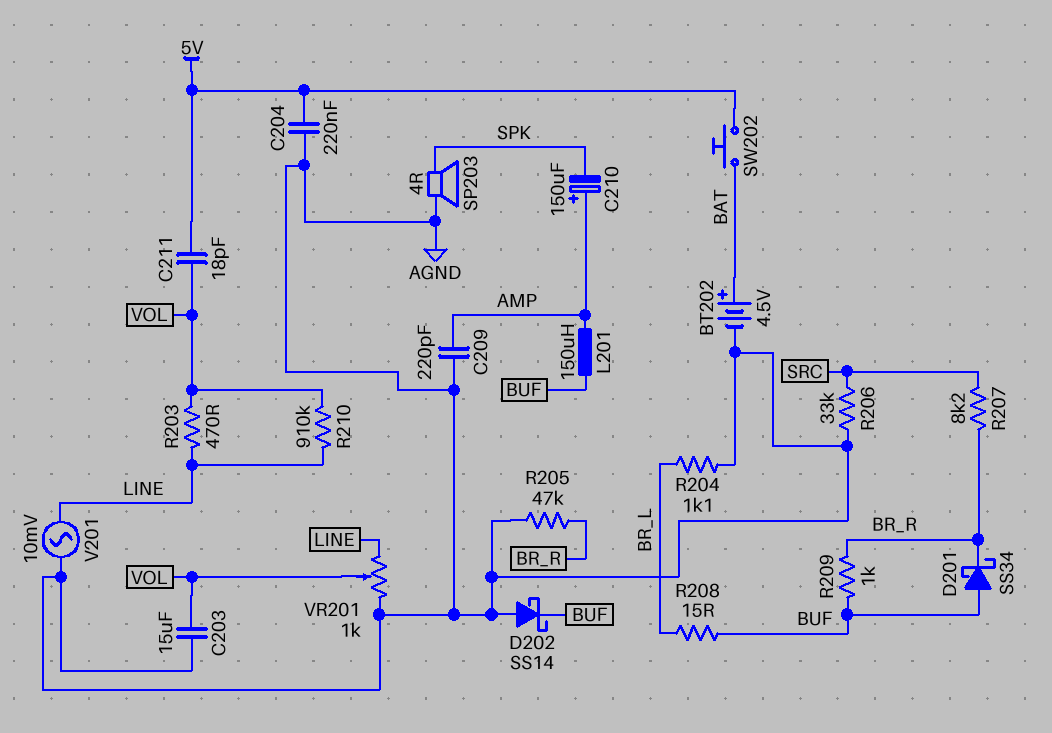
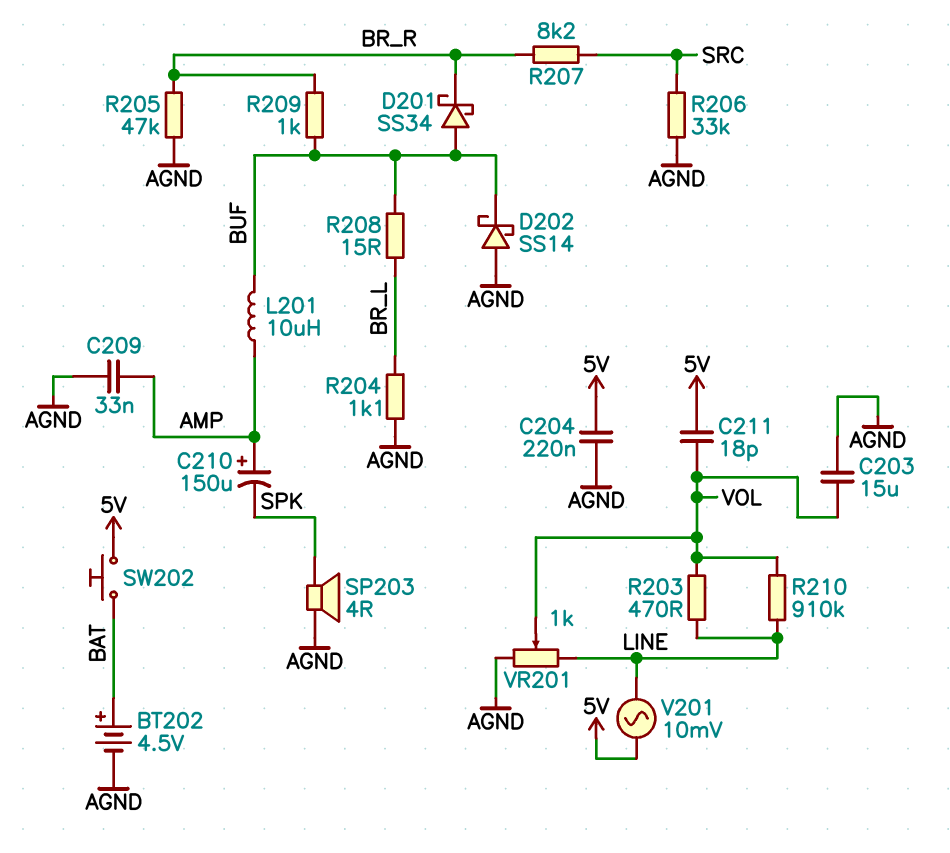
C209: 220pF (AGND, AMP) -> 33nF (AGND, AMP)
L201: 150uH (AMP, BUF) -> 10uH (AMP, BUF)
V201: AC 10mV (AGND, LINE) -> AC 10mV (5V, LINE)

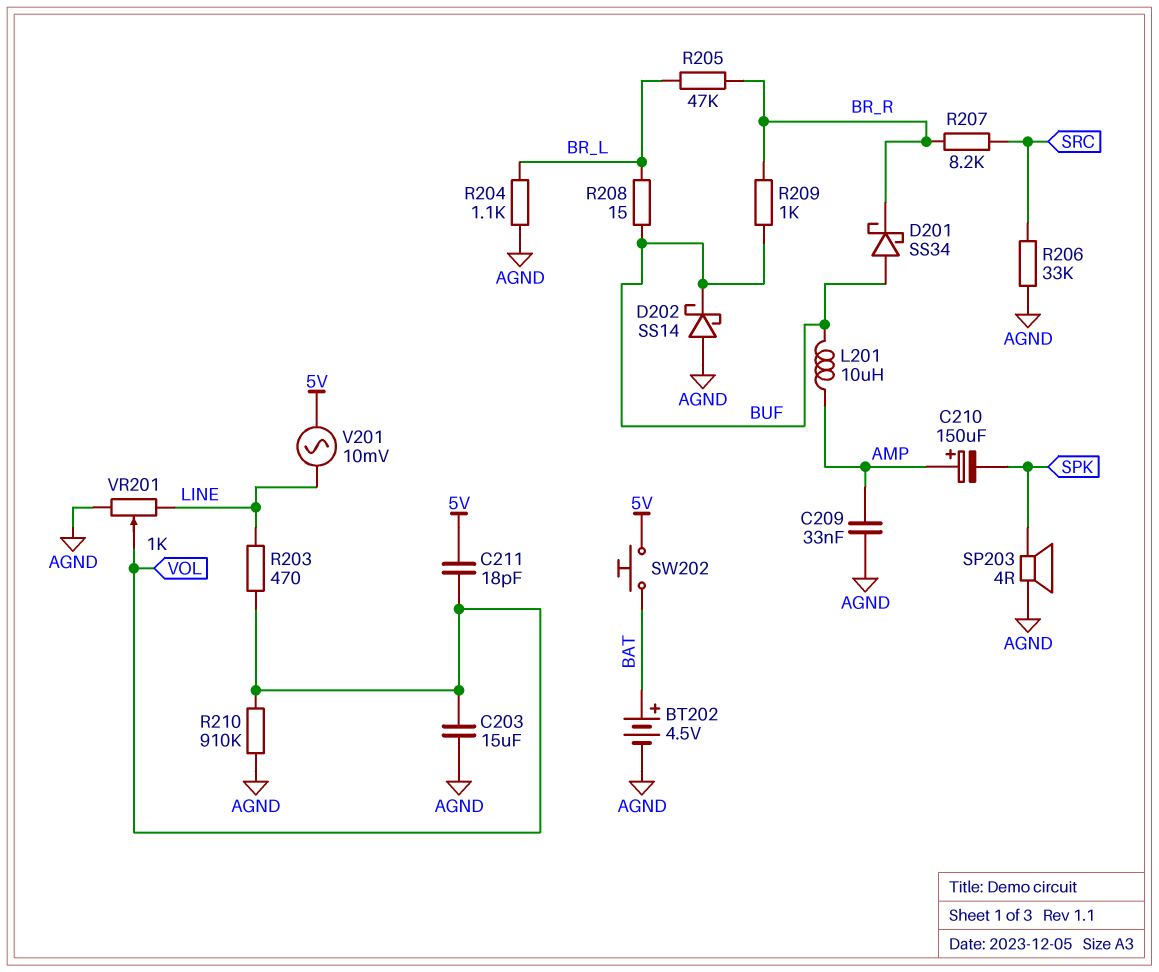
C204: 220nF (5V, AGND) -> none
R205: 47k (AGND, BR_R) -> 47k (BR_L, BR_R)
R210: 910k (LINE, VOL) -> 910k (AGND, VOL)

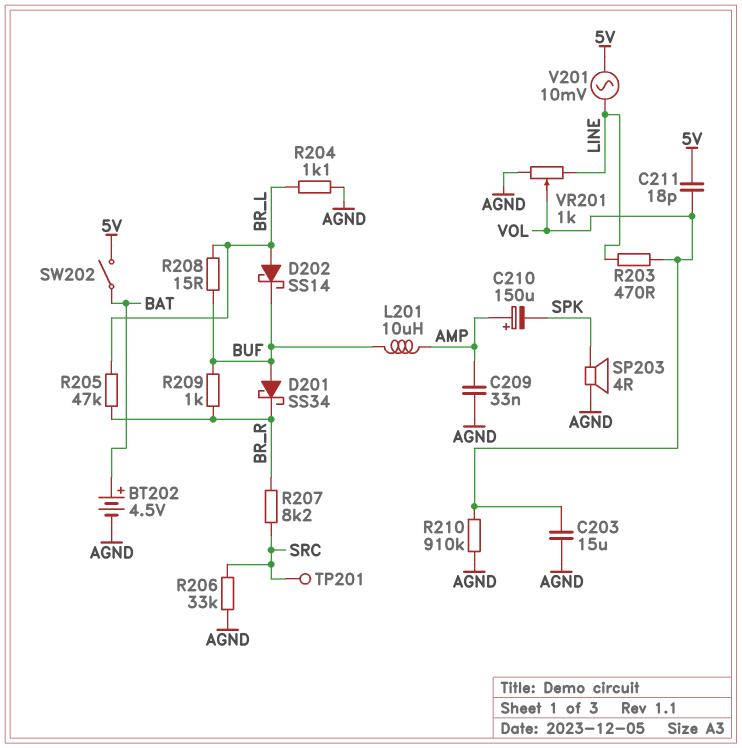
D202: schottky SS14 (A AGND, K BUF) -> schottky SS14 (A BR_L, K BUF)
SW202: button (5V, BAT) -> switch (5V, BAT)
TP201: none -> test point (SRC)

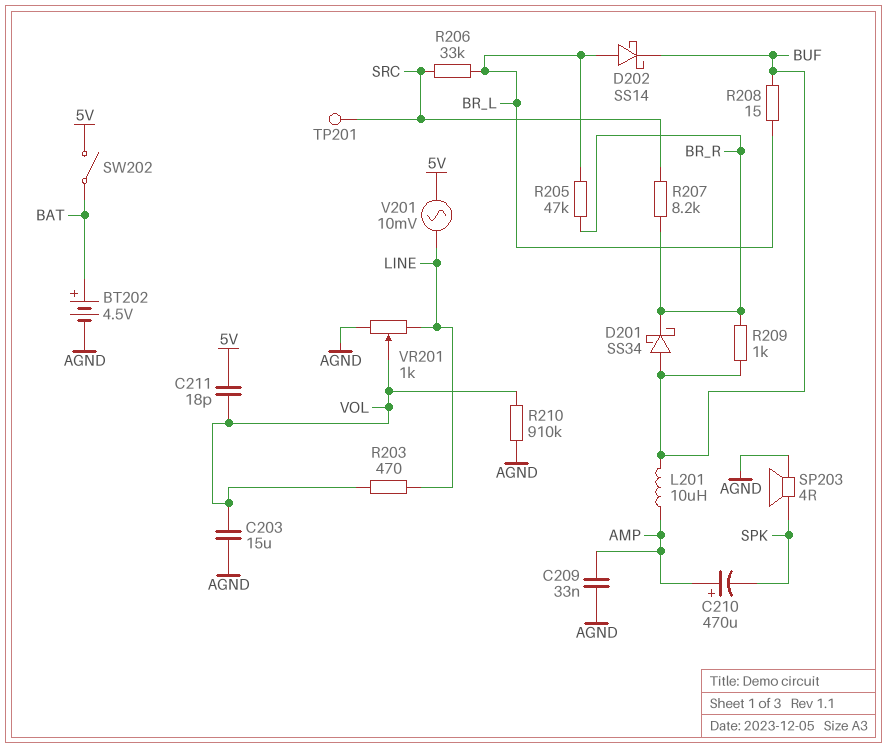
C210: 150uF (plus AMP, minus SPK) -> 470uF (plus AMP, minus SPK)
R204: 1.1k (AGND, BR_L) -> none
R206: 33k (AGND, SRC) -> 33k (BR_L, SRC)

